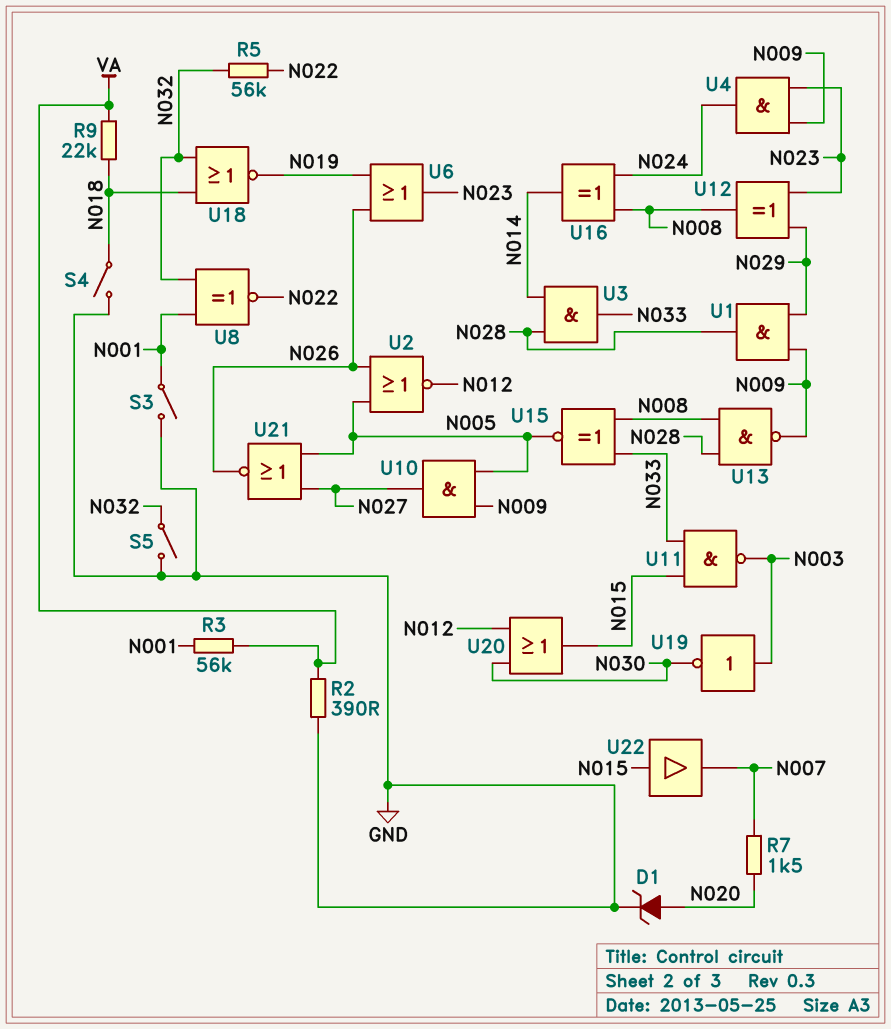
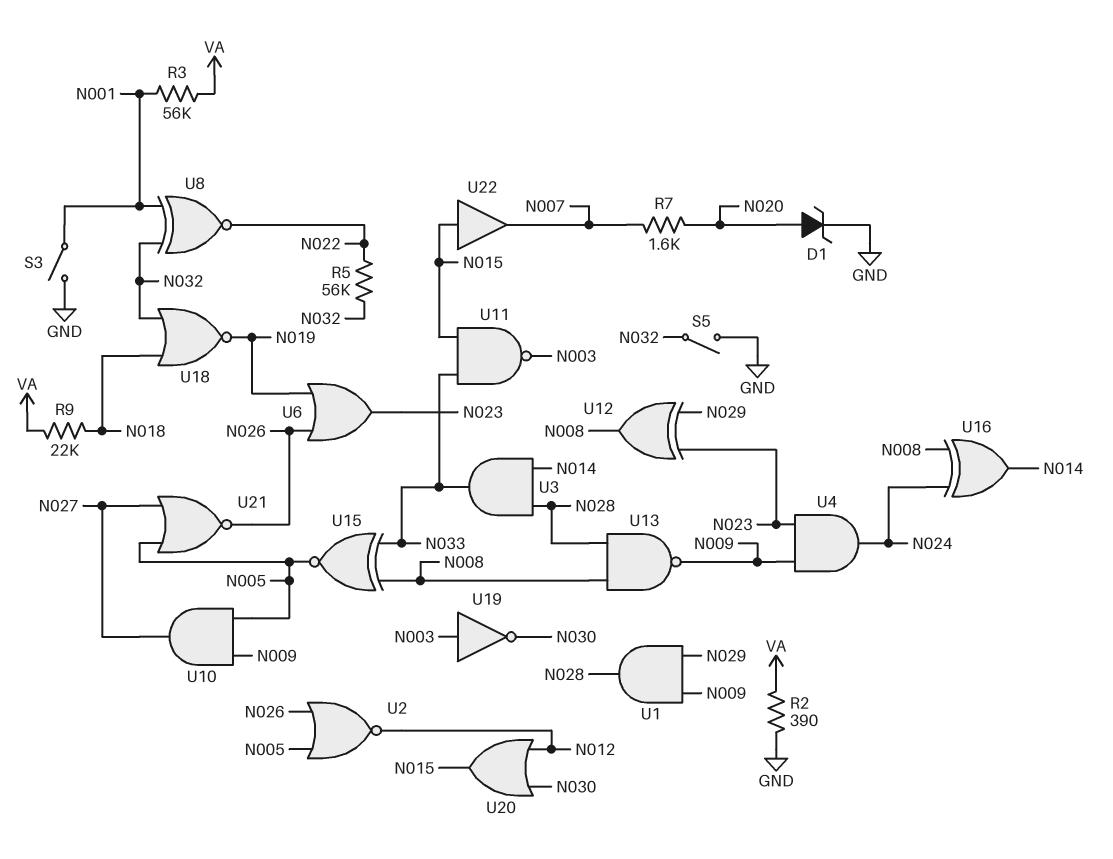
R7: 1.5k (N007, N020) -> 1.6k (N007, N020)
S4: switch (GND, N018) -> none

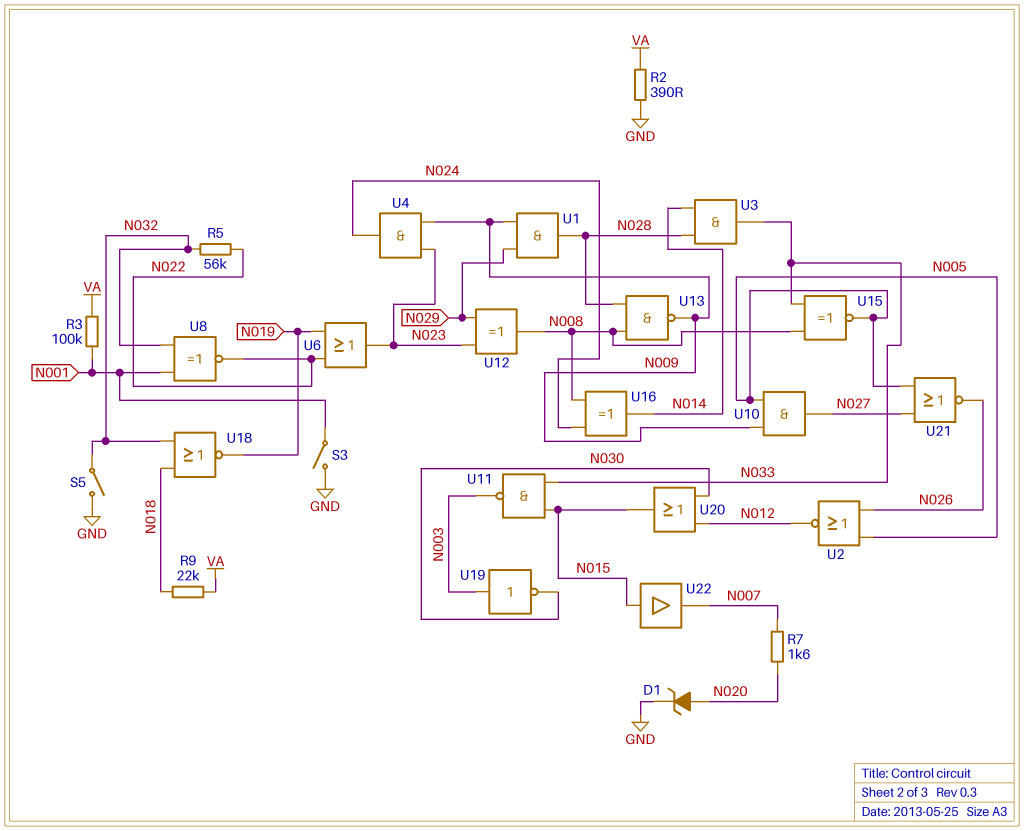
R3: 56k (N001, VA) -> 100k (N001, VA)
U6: OR (in N019, in N026, out N023) -> OR (in N019, in N022, out N023)

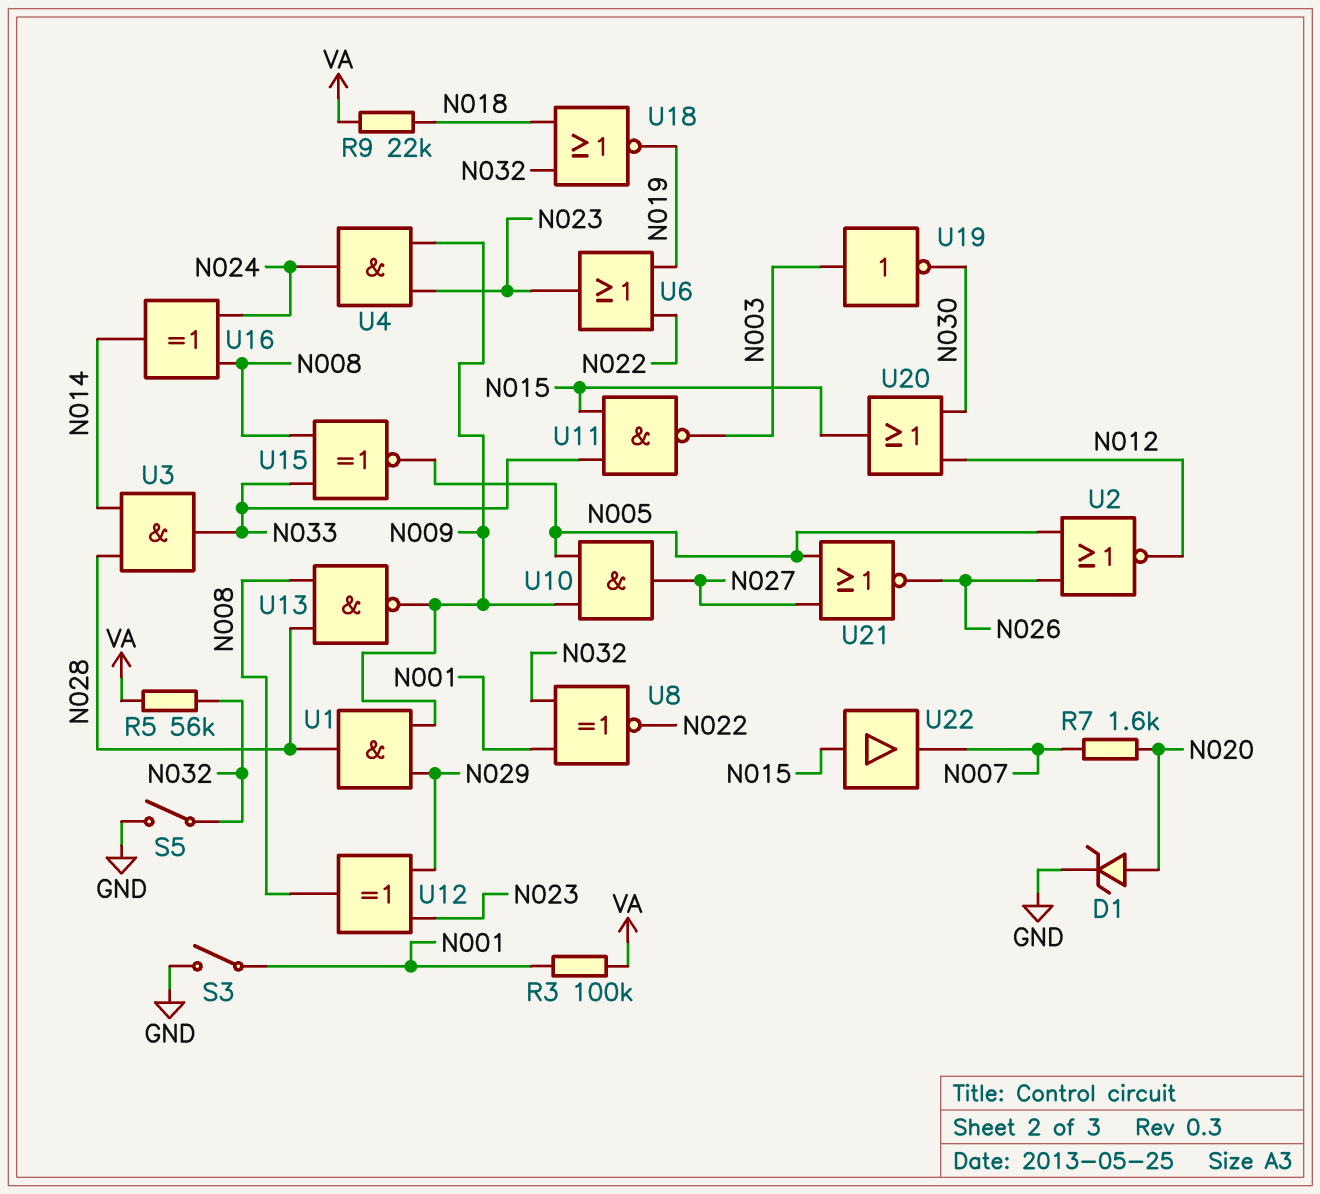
R2: 390 (GND, VA) -> none
R5: 56k (N022, N032) -> 56k (N032, VA)

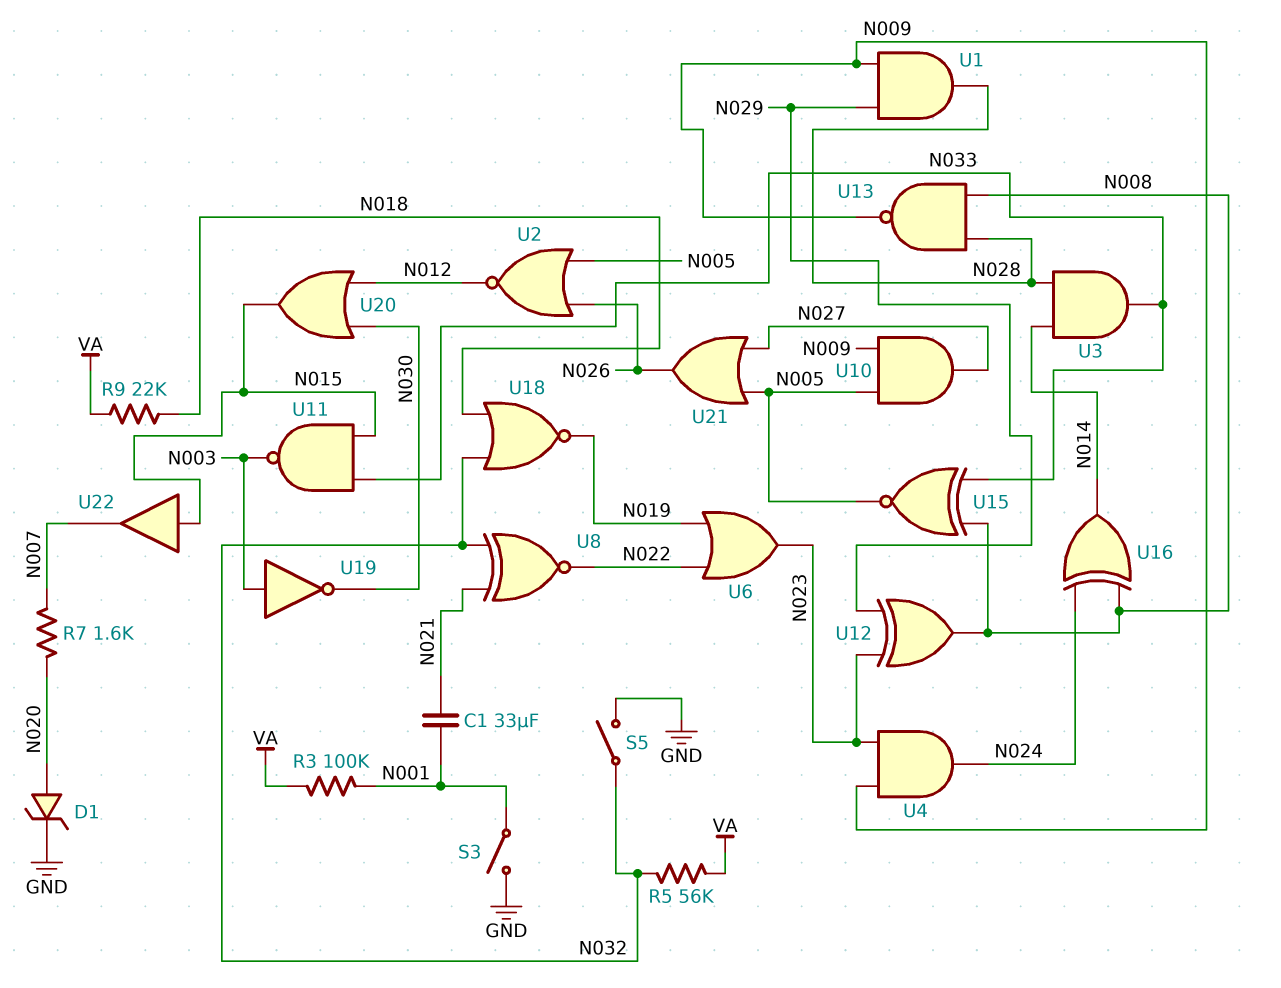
C1: none -> 33uF (N001, N021)
U8: XNOR (in N001, in N032, out N022) -> XNOR (in N021, in N032, out N022)
U21: NOR (in N005, in N027, out N026) -> OR (in N005, in N027, out N026)

